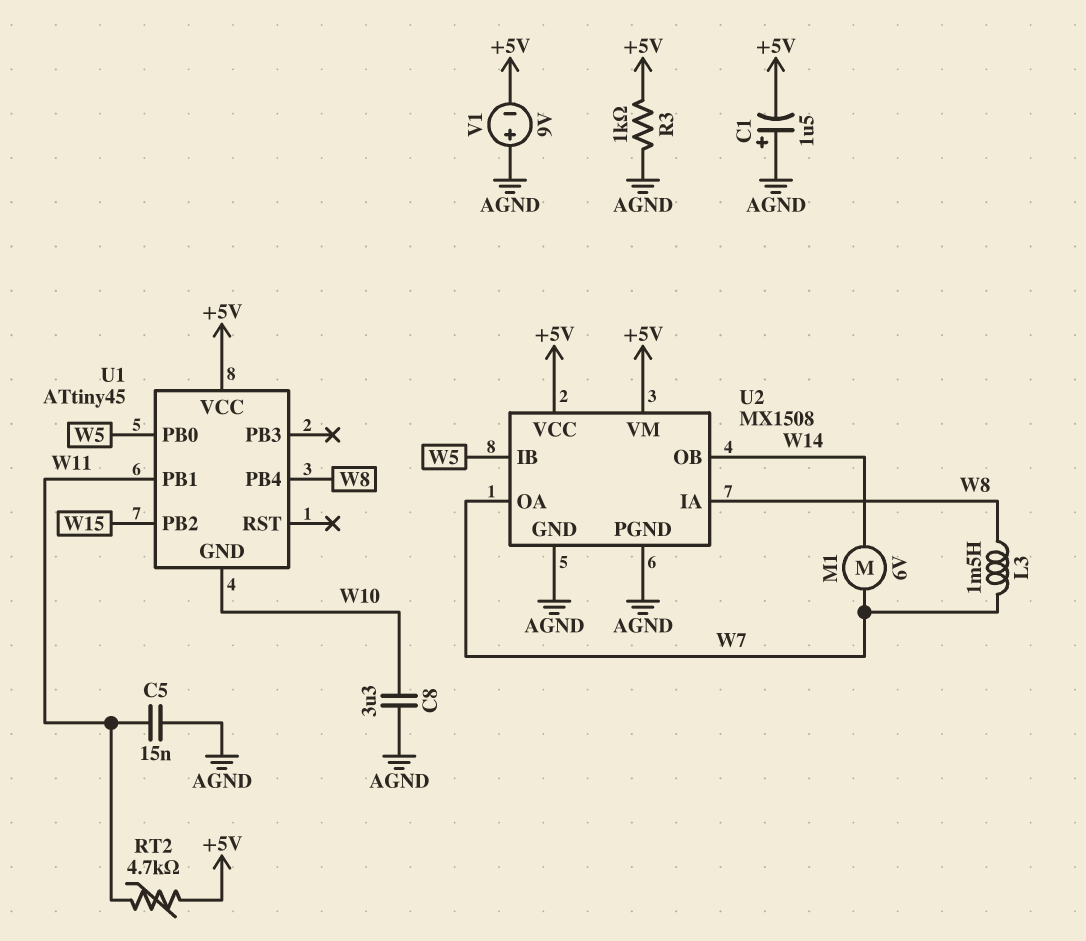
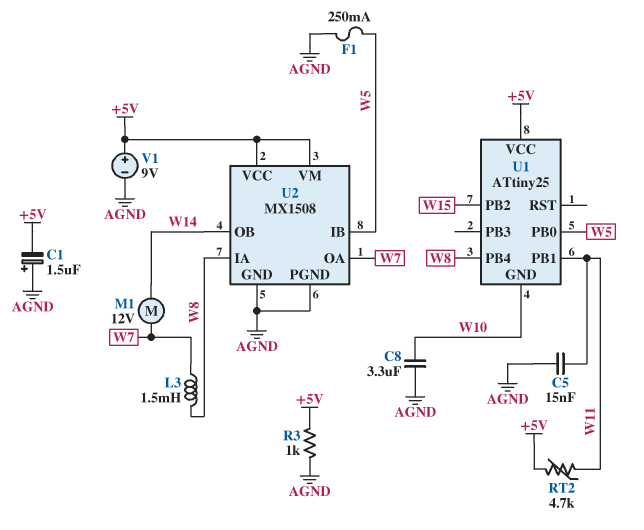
F1: none -> 250mA (AGND, W5)
M1: motor 6V (W7, W14) -> motor 12V (W7, W14)
U1: ATtiny45 -> ATtiny25
V1: 9V (plus AGND, minus +5V) -> 9V (plus +5V, minus AGND)

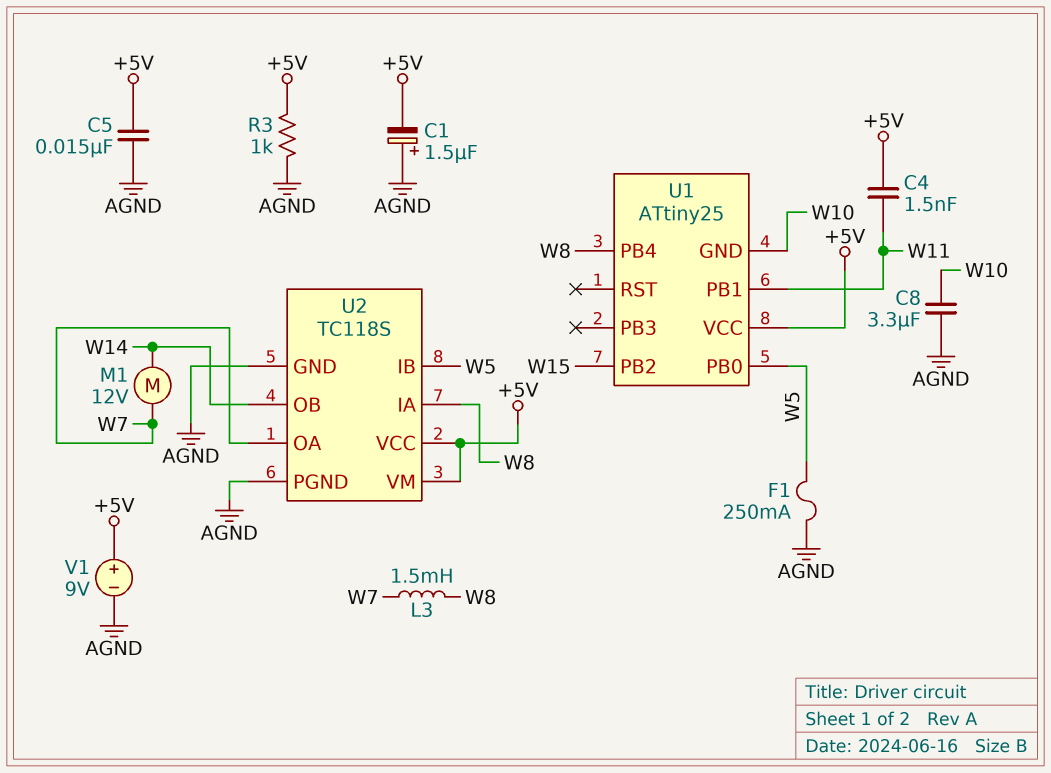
C4: none -> 1.5nF (+5V, W11)
C5: 15nF (AGND, W11) -> 15nF (+5V, AGND)
RT2: 4.7k (+5V, W11) -> none
U2: MX1508 -> TC118S

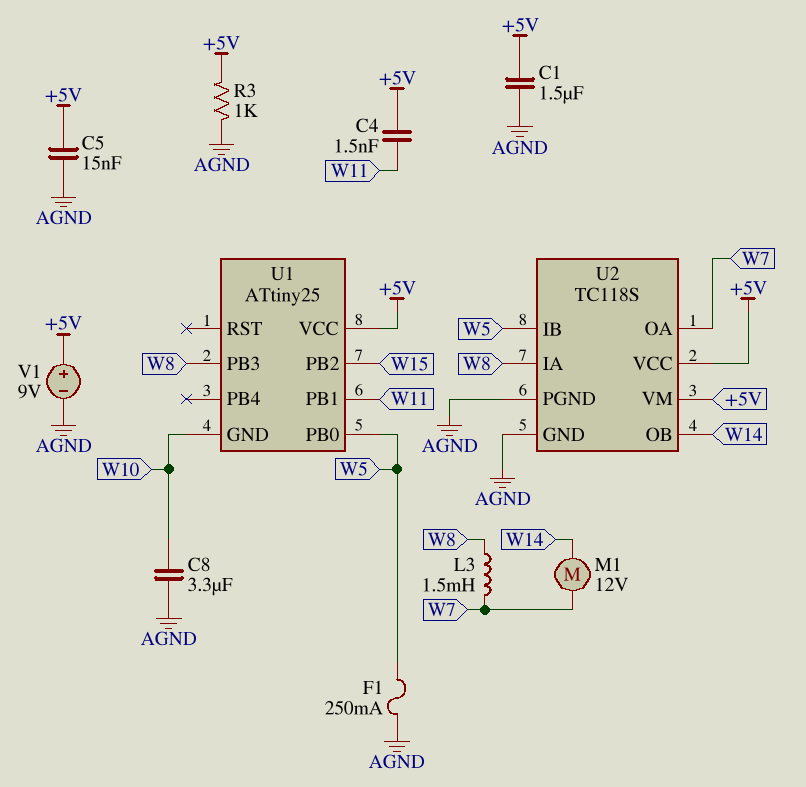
C1: 1.5uF (plus AGND, minus +5V) -> 1.5uF (+5V, AGND)
U1 pin PB3: none -> W8
U1 pin PB4: W8 -> none

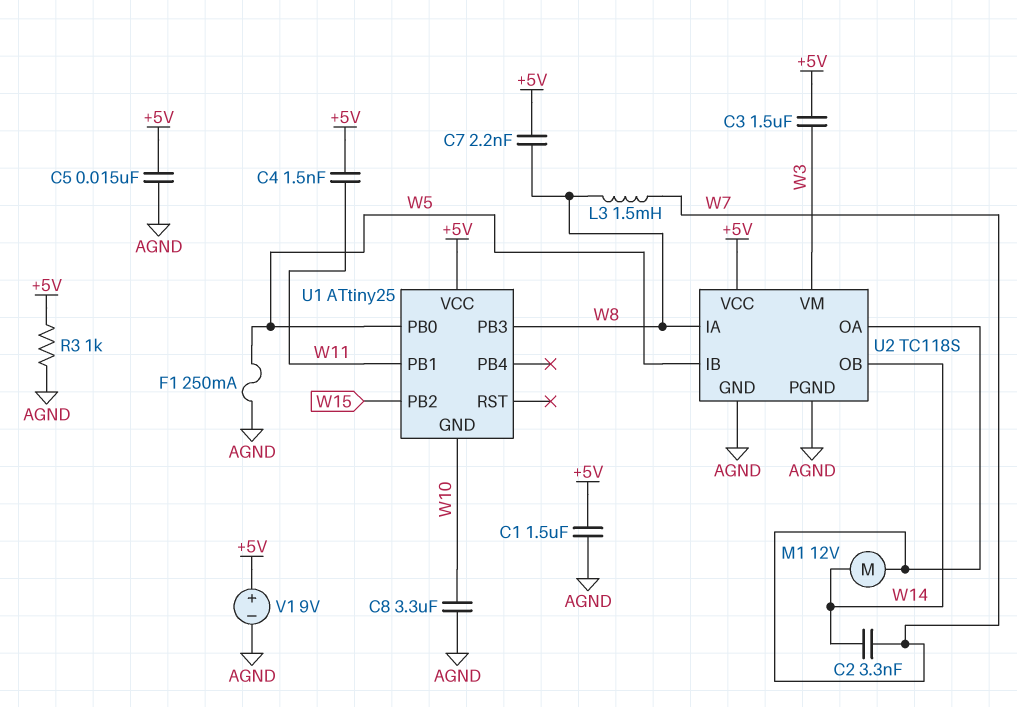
C2: none -> 3.3nF (W7, W14)
C3: none -> 1.5uF (+5V, W3)
C7: none -> 2.2nF (+5V, W8)
U2 pin VM: +5V -> W3

